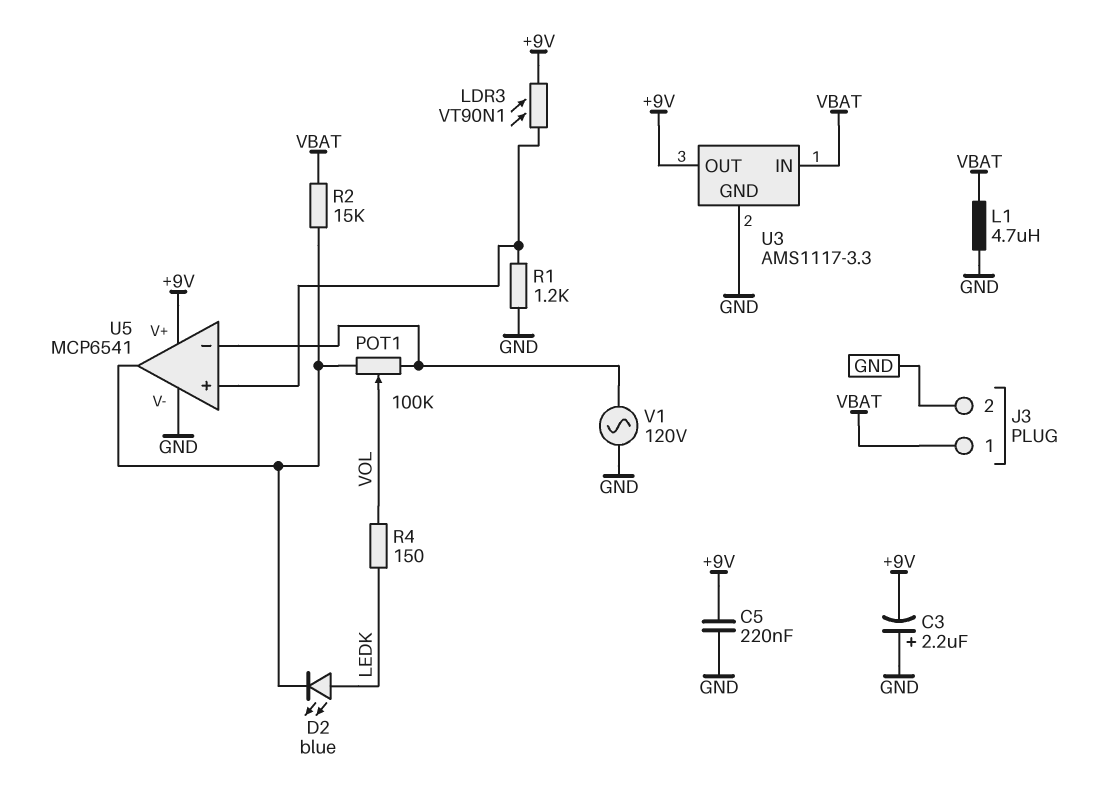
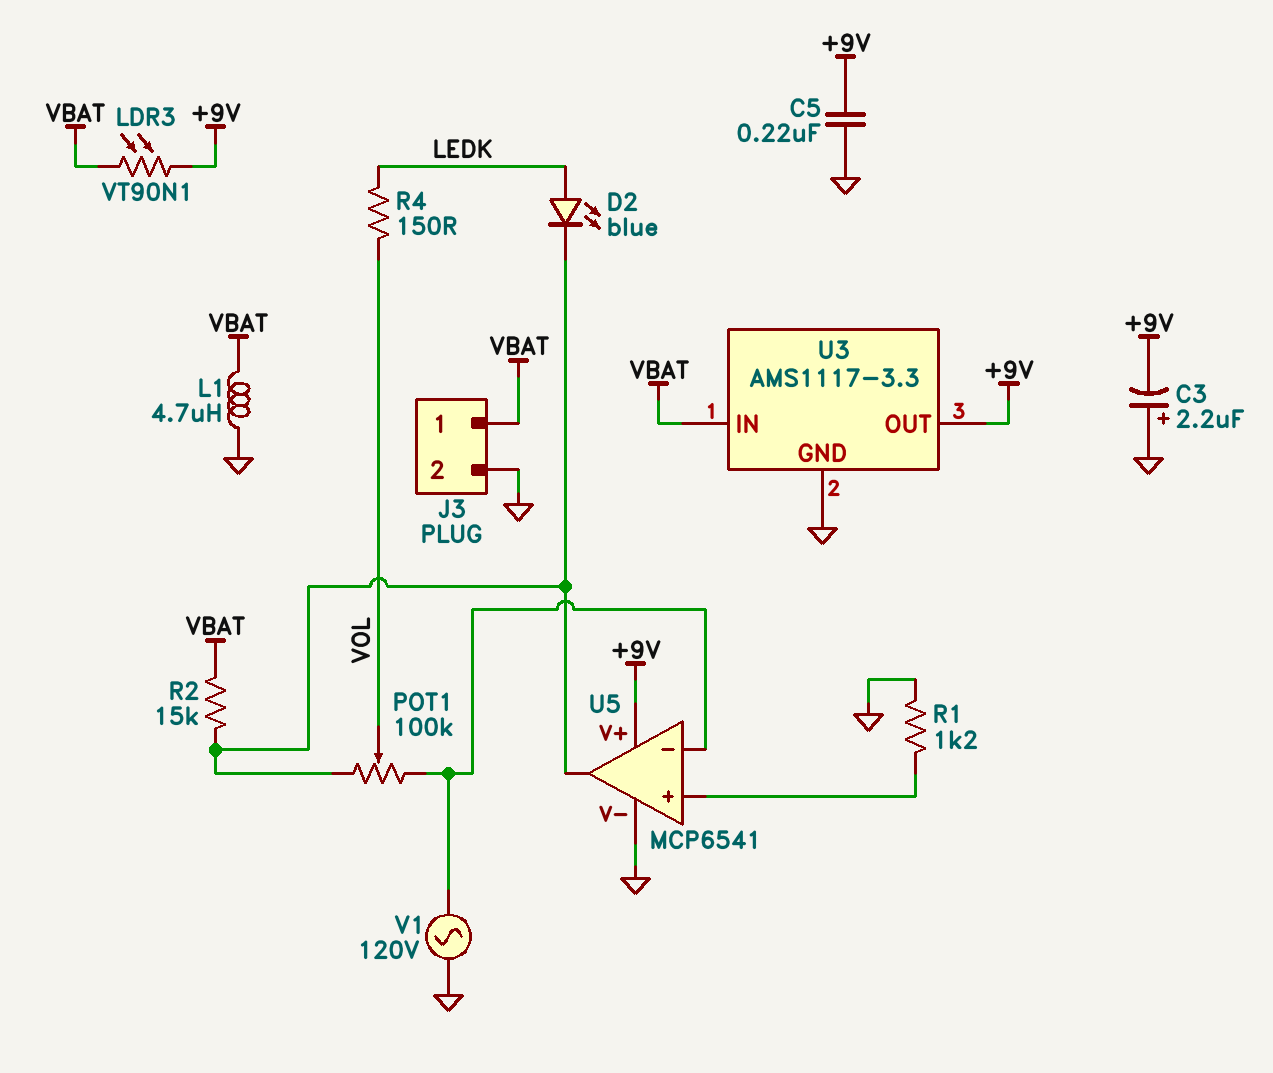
LDR3: VT90N1 (+9V, U5/in+) -> VT90N1 (+9V, VBAT)

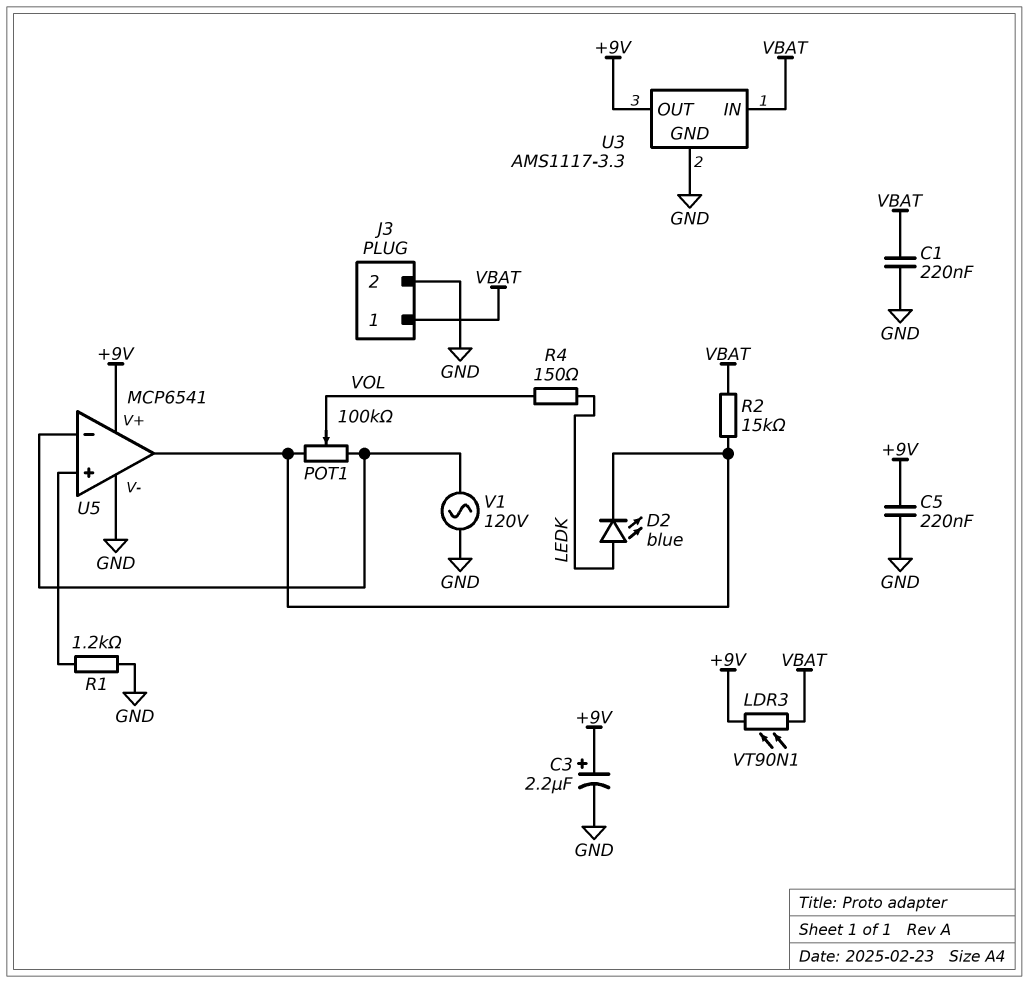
C1: none -> 220nF (GND, VBAT)
C3: 2.2uF (plus GND, minus +9V) -> 2.2uF (plus +9V, minus GND)
L1: 4.7uH (GND, VBAT) -> none

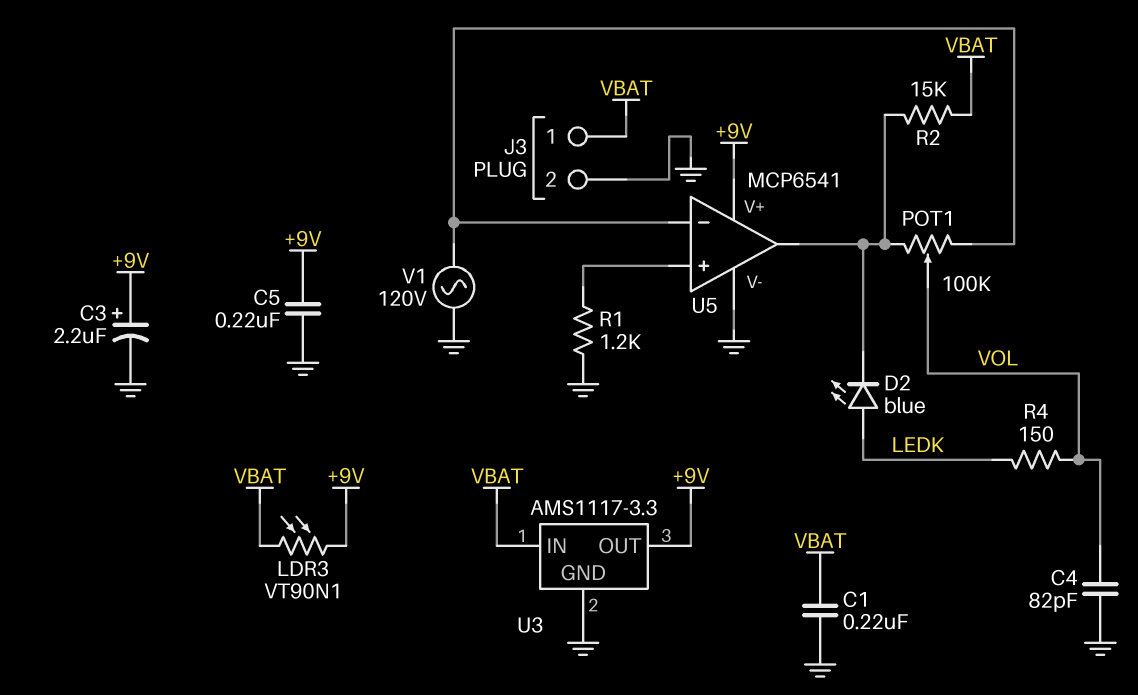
C4: none -> 82pF (GND, VOL)

